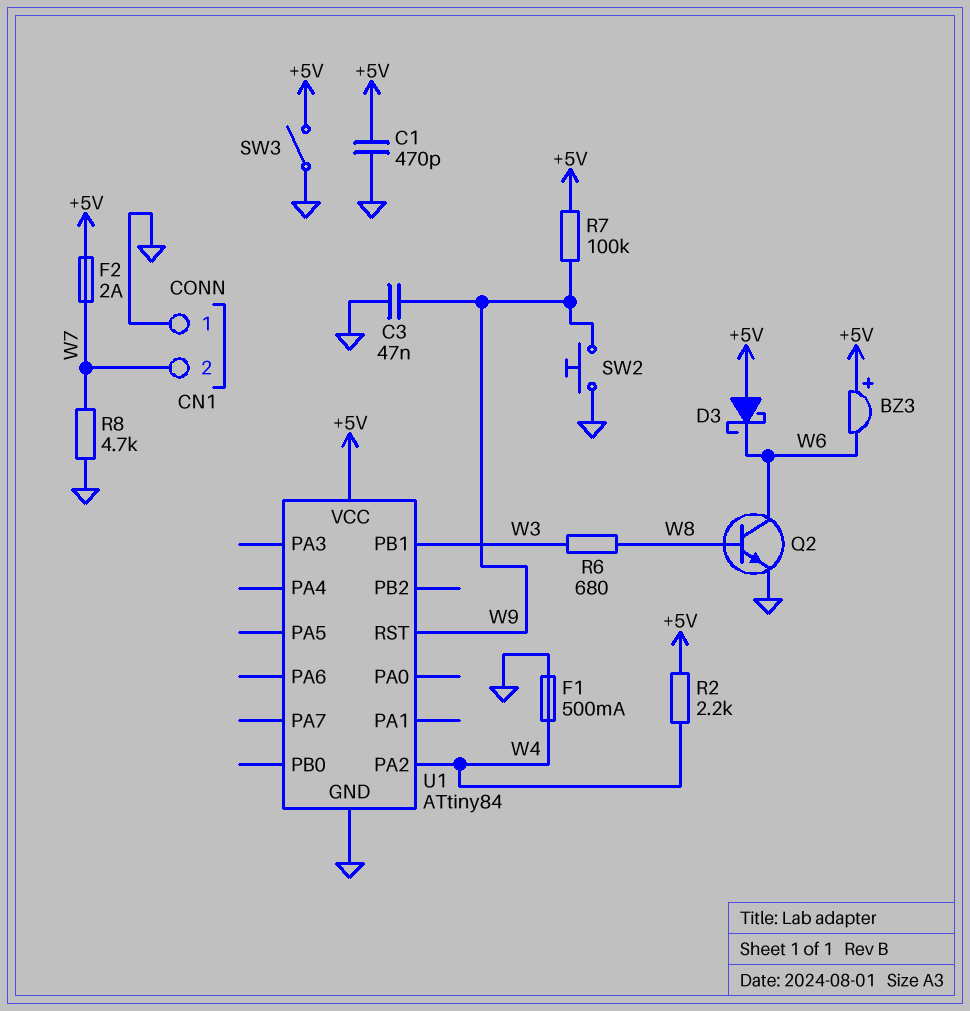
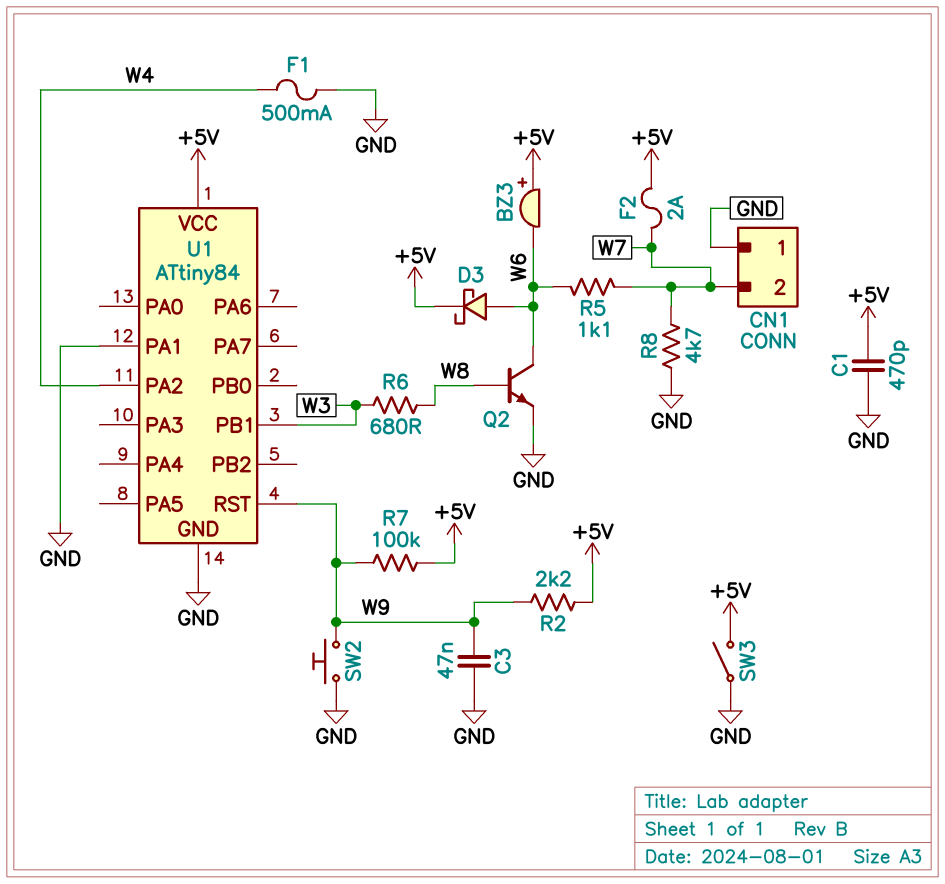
D3: schottky (A +5V, K W6) -> schottky (A W6, K +5V)
R2: 2.2k (+5V, W4) -> 2.2k (+5V, W9)
R5: none -> 1.1k (W6, W7)
U1 pin PA1: none -> GND

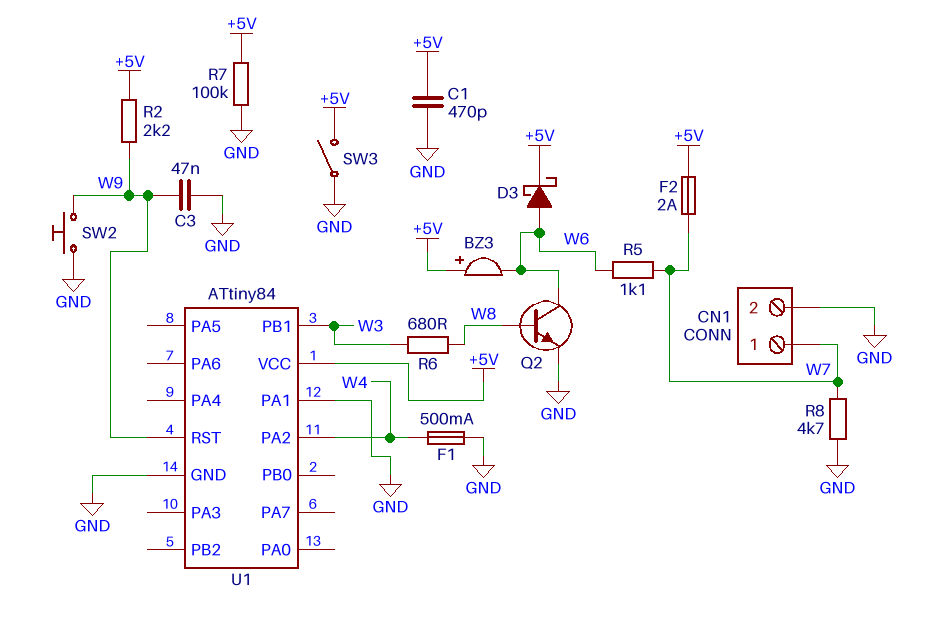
CN1 pin 1: GND -> W7
CN1 pin 2: W7 -> GND
R7: 100k (+5V, W9) -> 100k (+5V, GND)

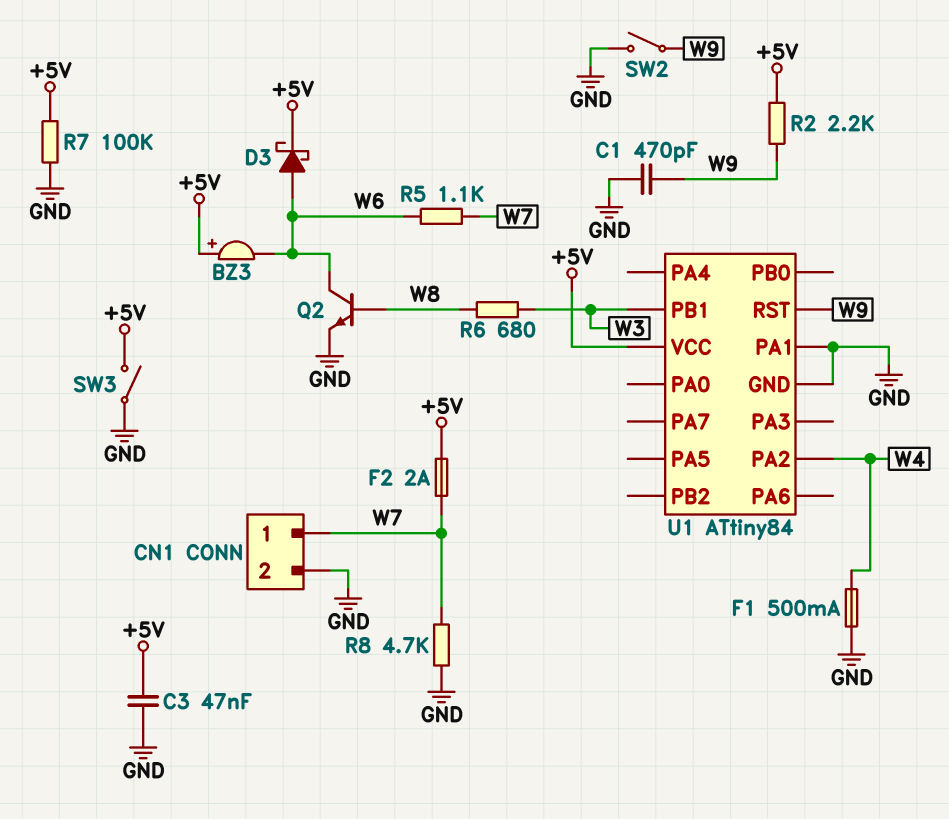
C1: 470pF (+5V, GND) -> 470pF (GND, W9)
C3: 47nF (GND, W9) -> 47nF (+5V, GND)
SW2: button (GND, W9) -> switch (GND, W9)

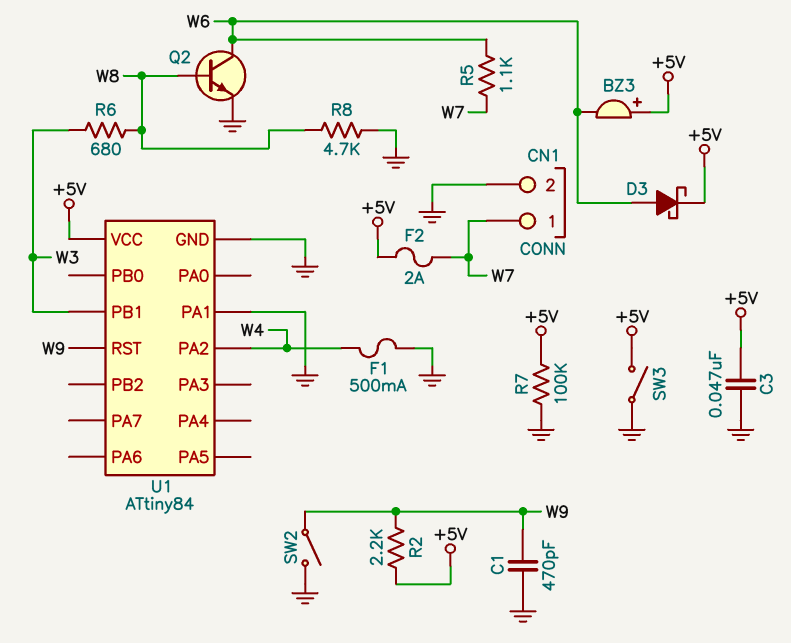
R8: 4.7k (GND, W7) -> 4.7k (GND, W8)

